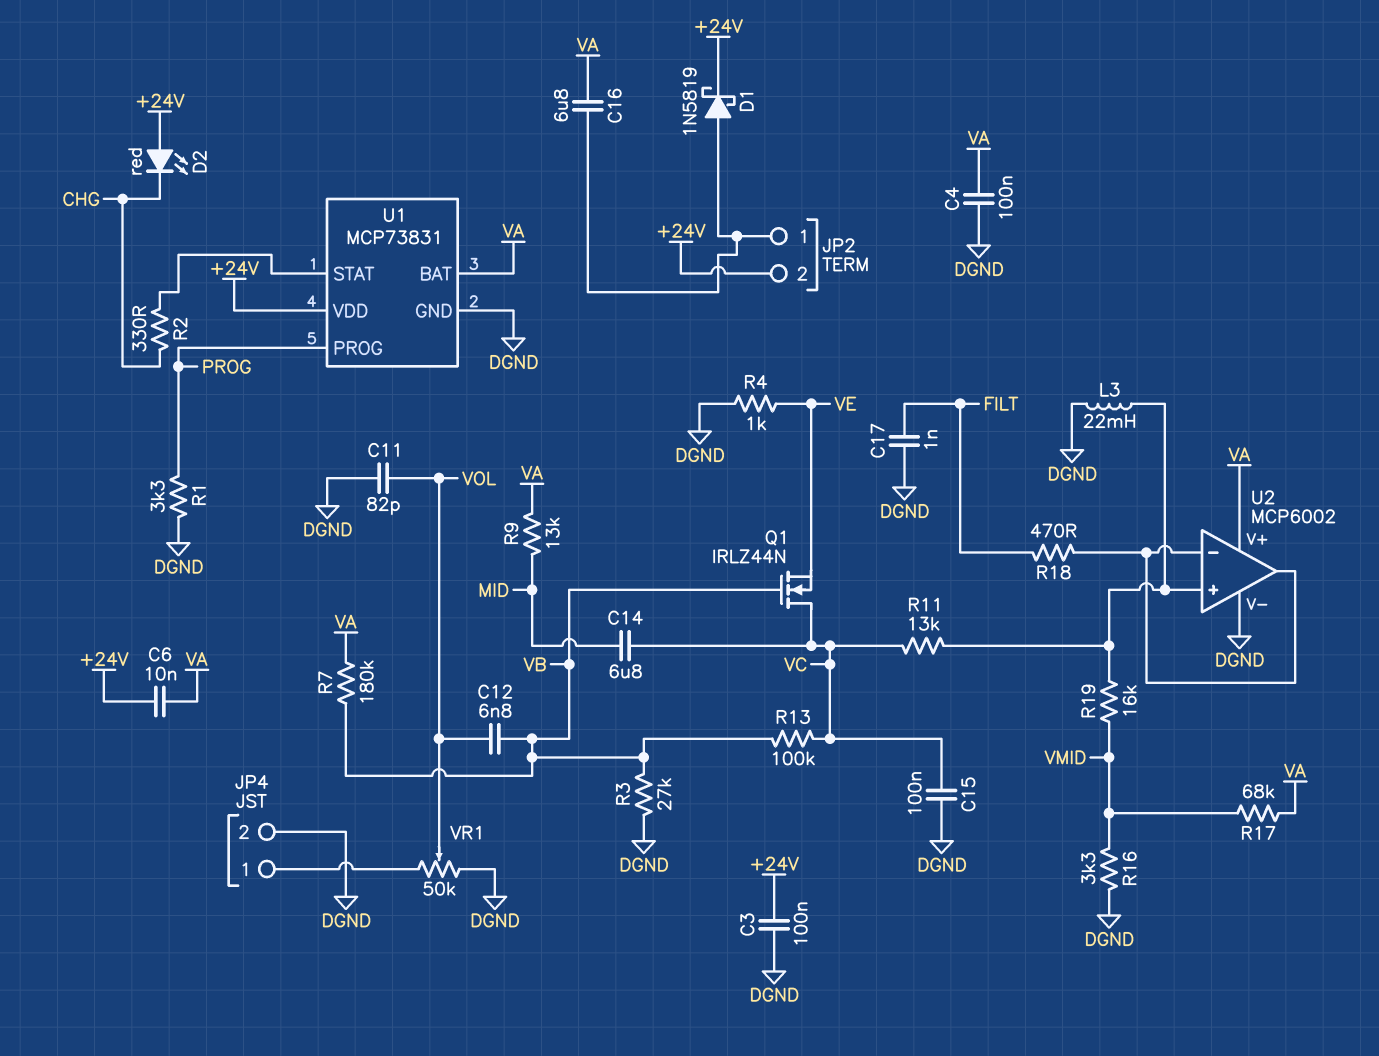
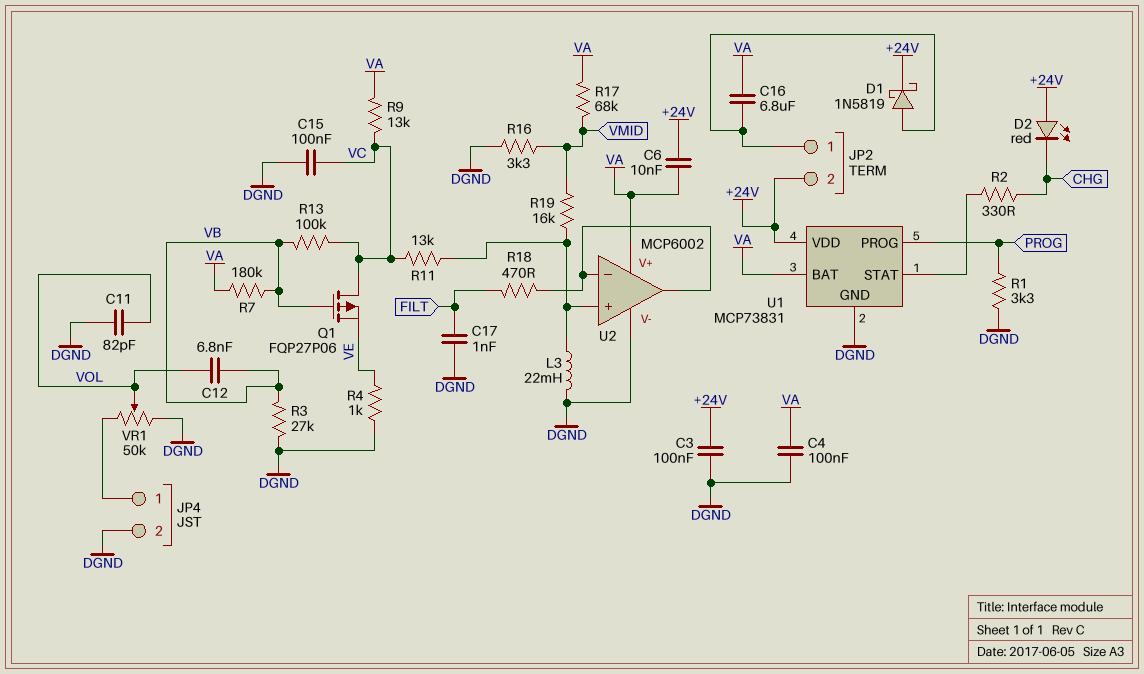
C14: 6.8uF (MID, VC) -> none
Q1: NMOS IRLZ44N (G VB, D VC, S VE) -> PMOS FQP27P06 (G VB, D VC, S VE)
R9: 13k (MID, VA) -> 13k (VA, VC)

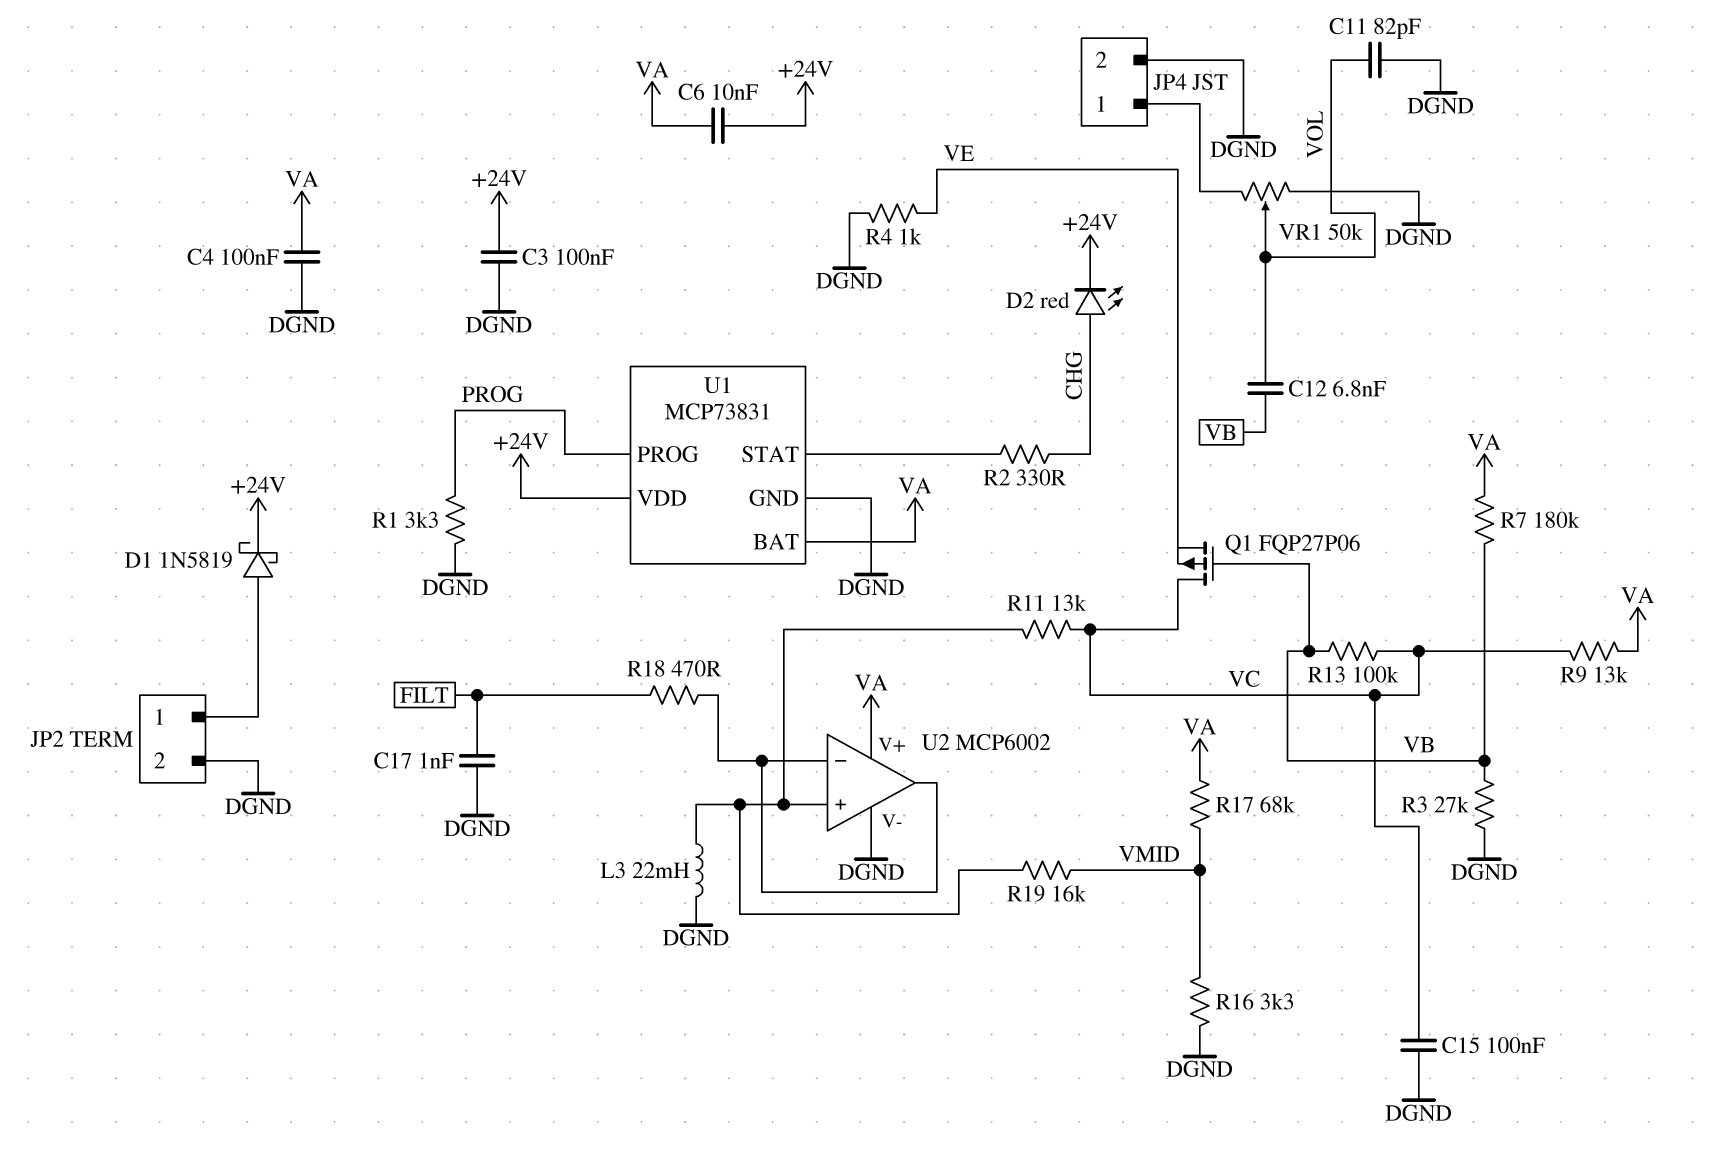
C16: 6.8uF (JP2/1, VA) -> none
D2: LED red (A +24V, K CHG) -> LED red (A CHG, K +24V)
JP2 pin 2: +24V -> DGND

